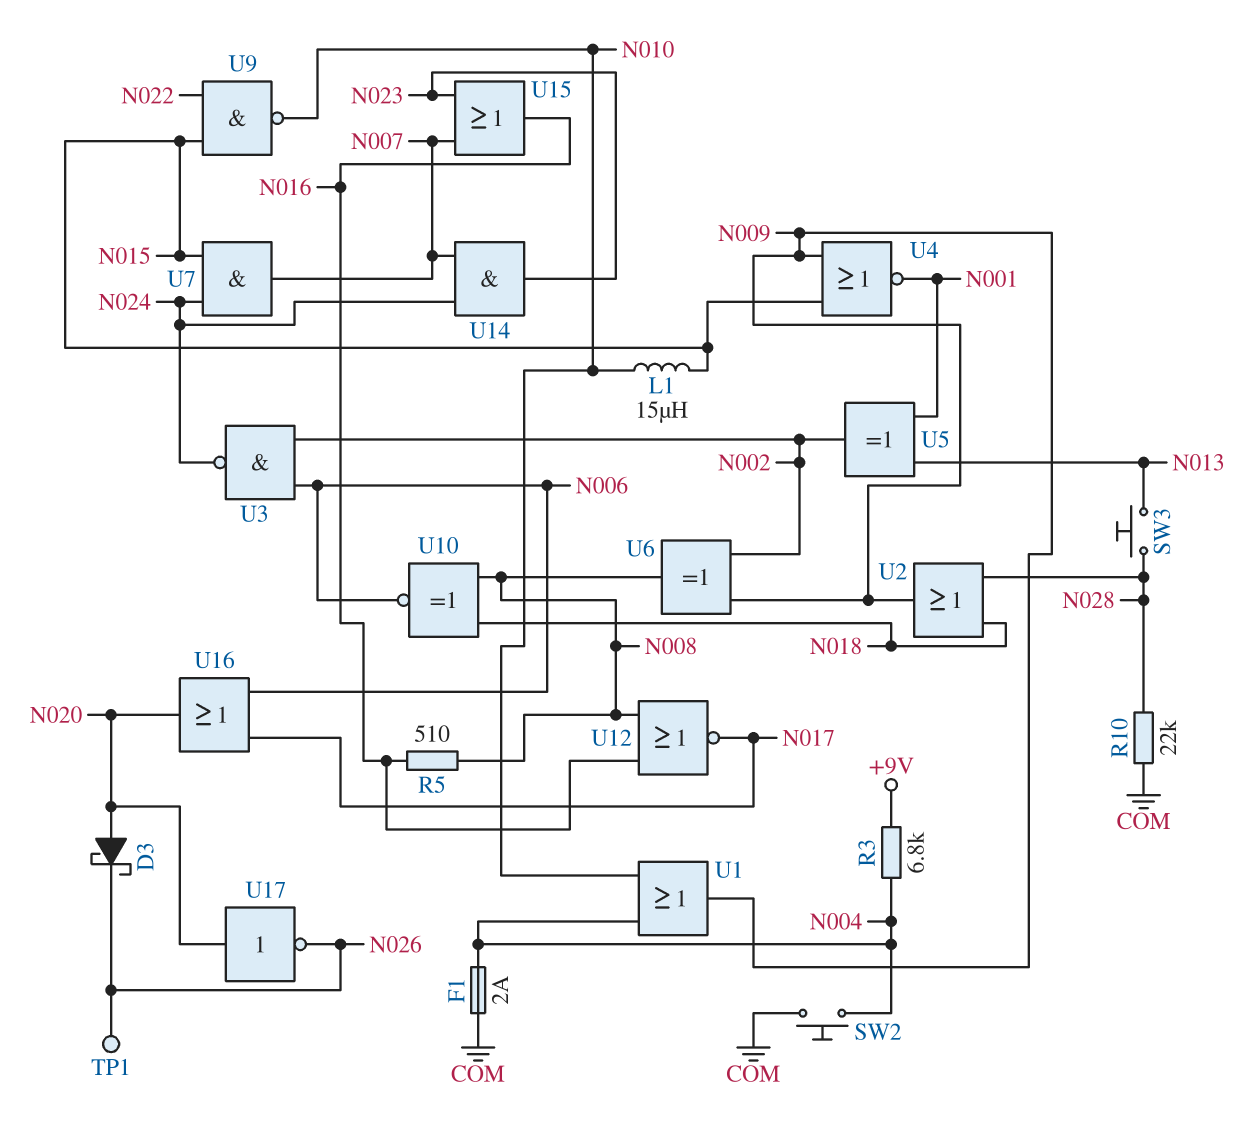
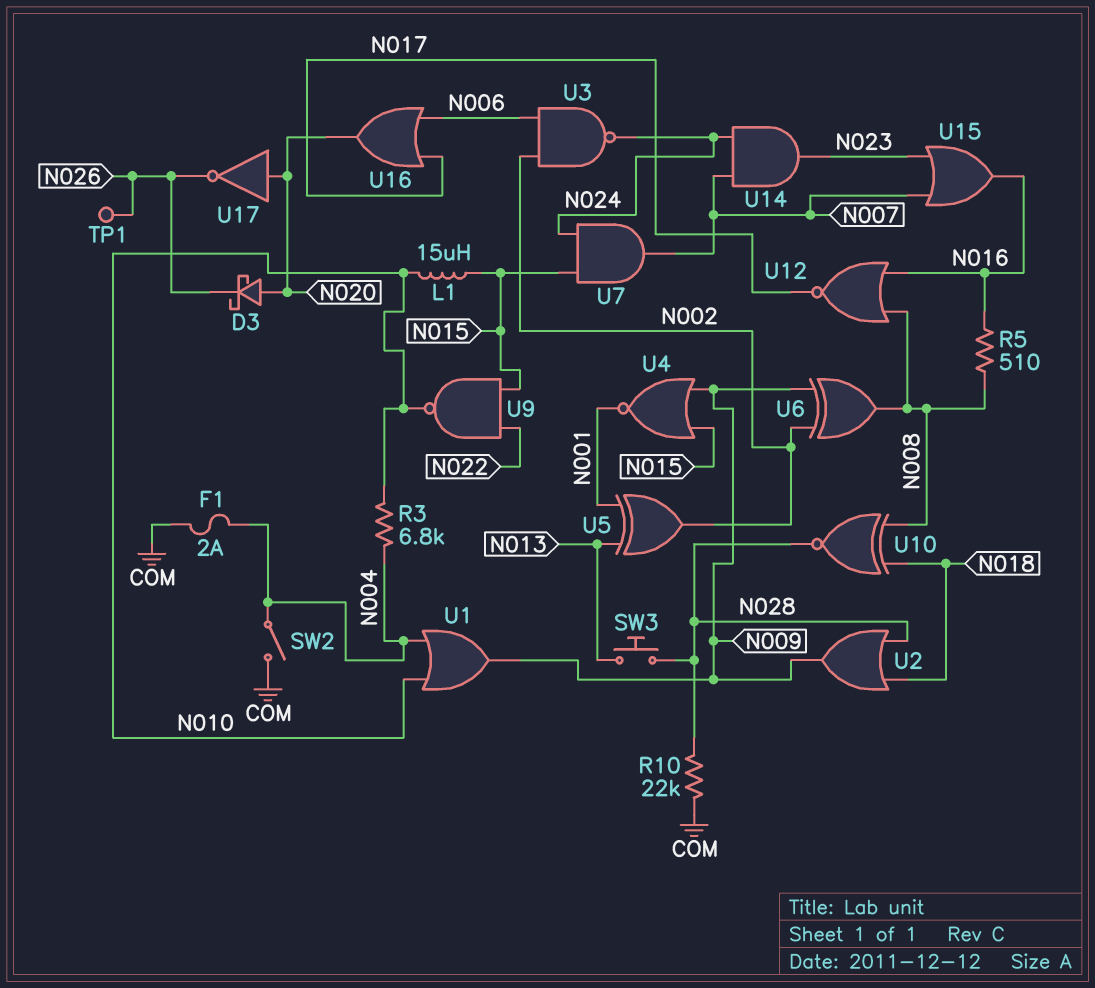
R3: 6.8k (+9V, N004) -> 6.8k (N004, N010)
SW2: button (COM, N004) -> switch (COM, N004)
U10: XNOR (in N008, in N018, out N006) -> XNOR (in N008, in N018, out N028)

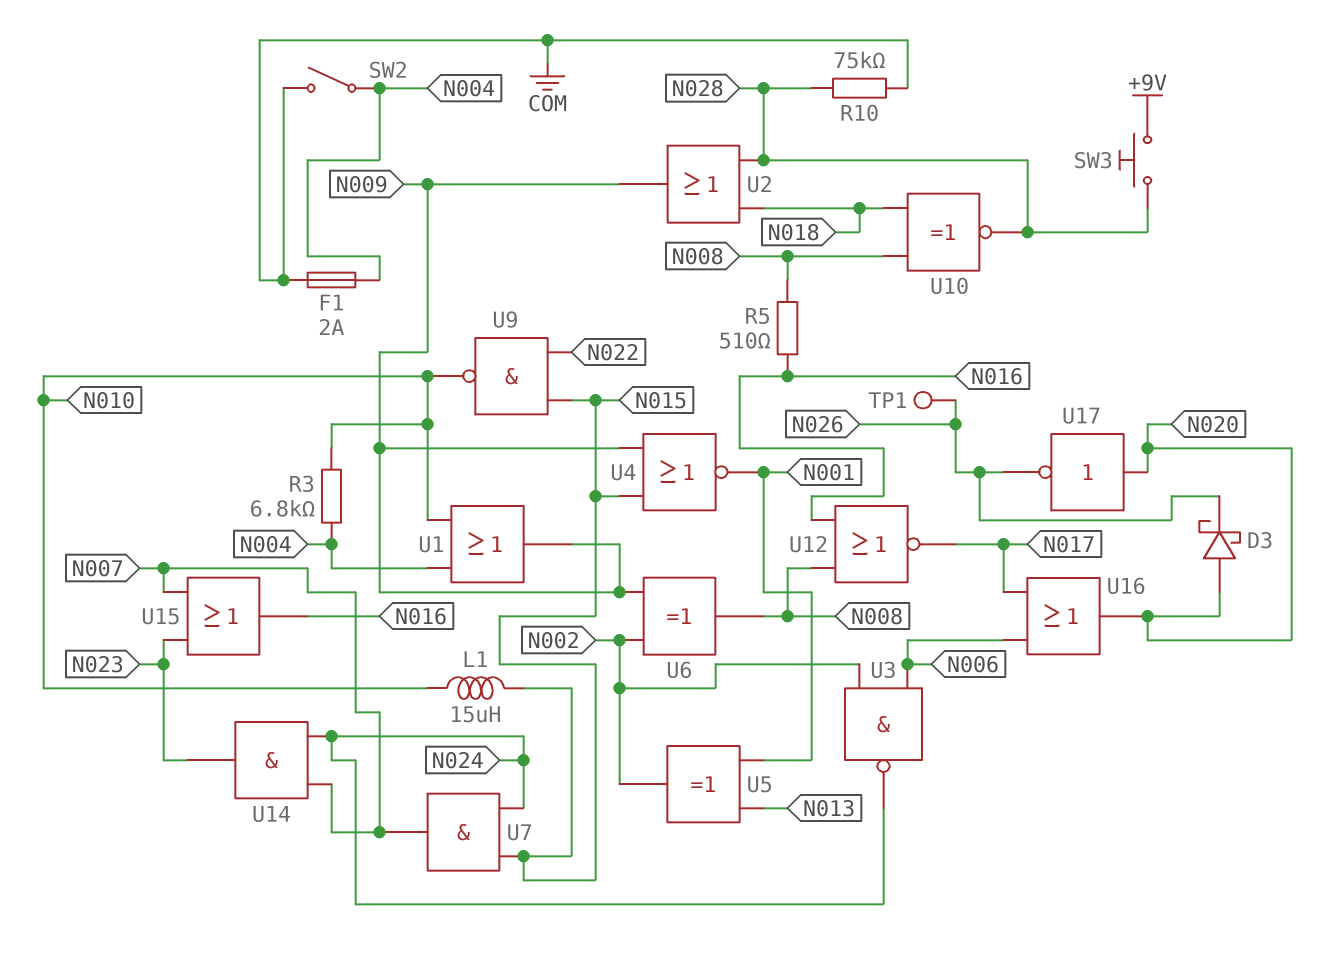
R10: 22k (COM, N028) -> 75k (COM, N028)
SW3: button (N013, N028) -> button (+9V, N028)

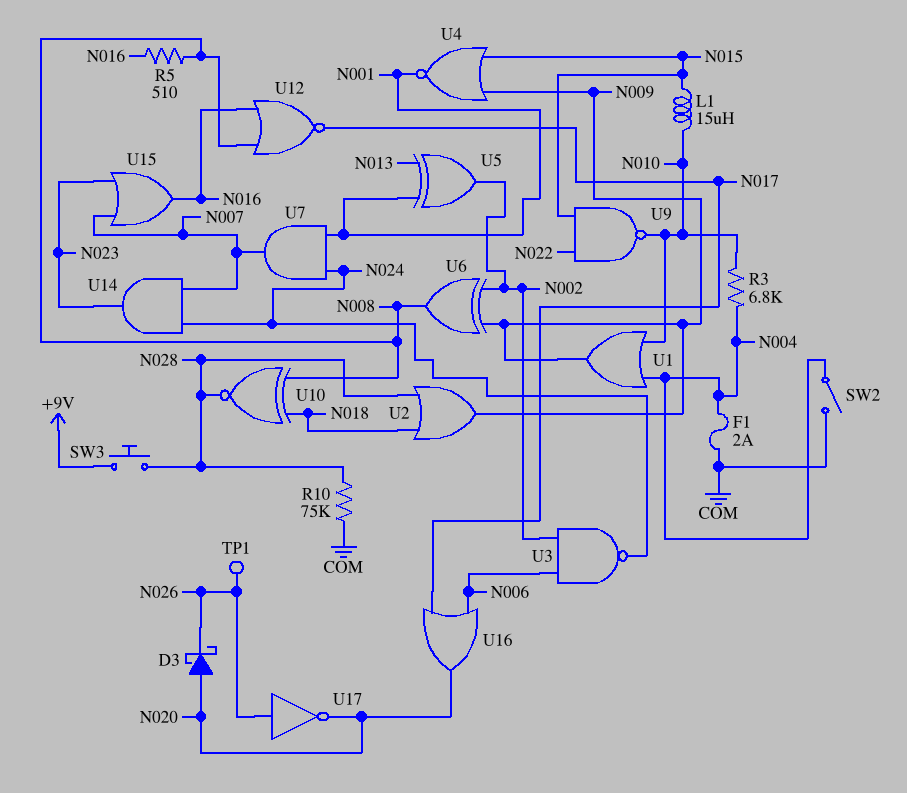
U7: AND (in N015, in N024, out N007) -> AND (in N001, in N024, out N007)
U17: NOT (in N020, out N026) -> NOT (in N026, out N020)

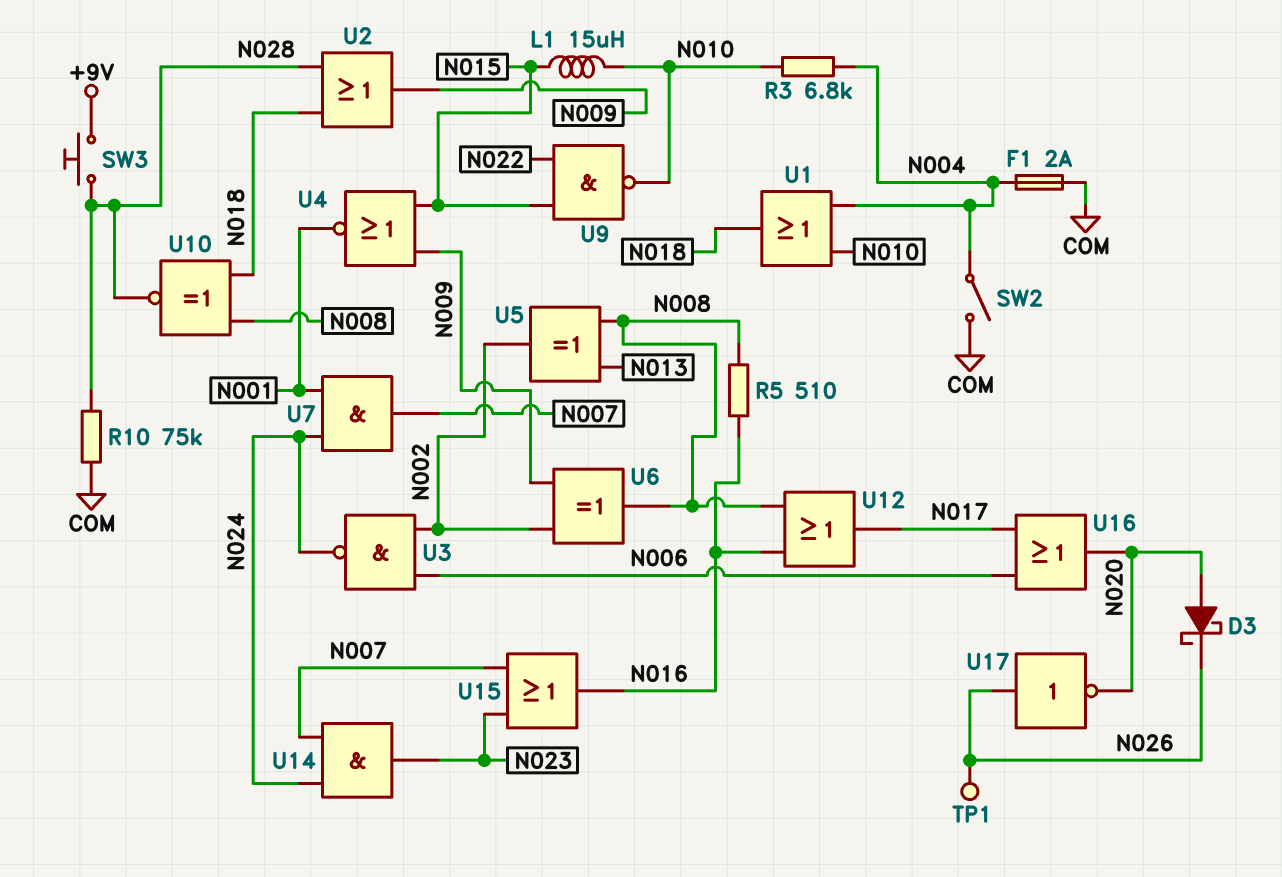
U1: OR (in N004, in N010, out N009) -> OR (in N004, in N010, out N018)
U5: XOR (in N001, in N013, out N002) -> XOR (in N008, in N013, out N002)
U12: NOR (in N008, in N016, out N017) -> OR (in N008, in N016, out N017)

